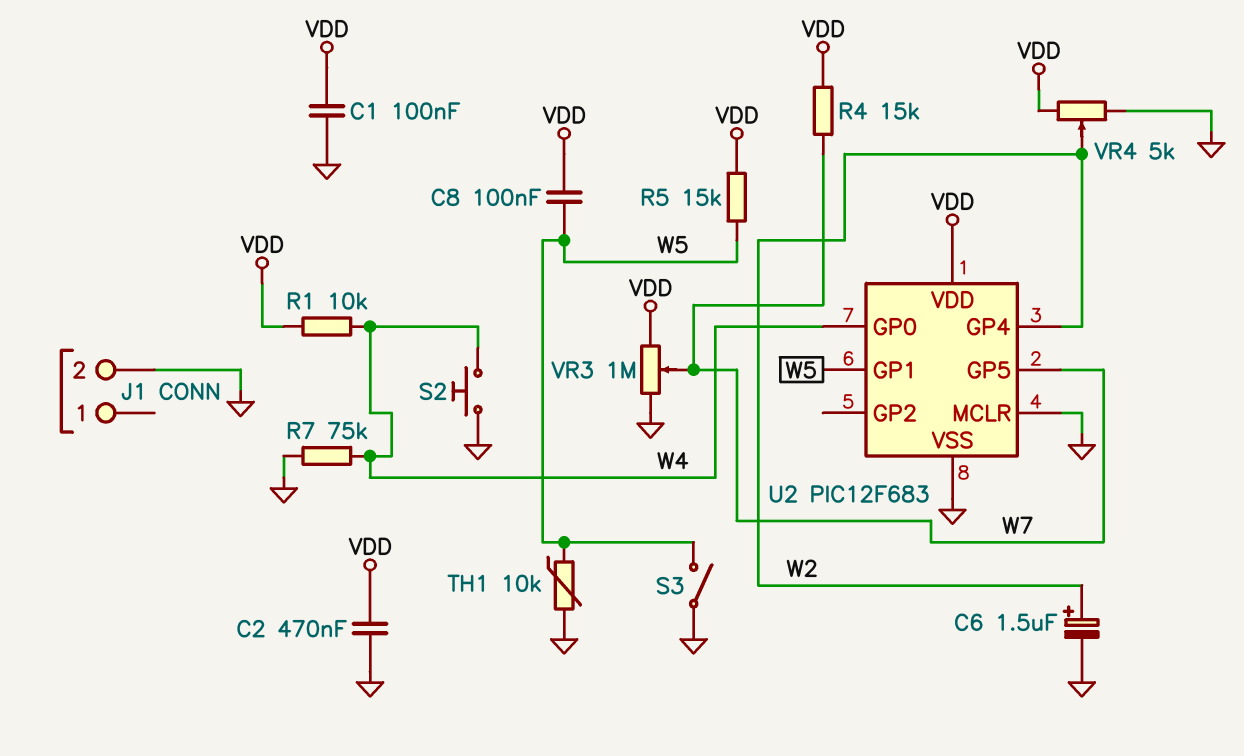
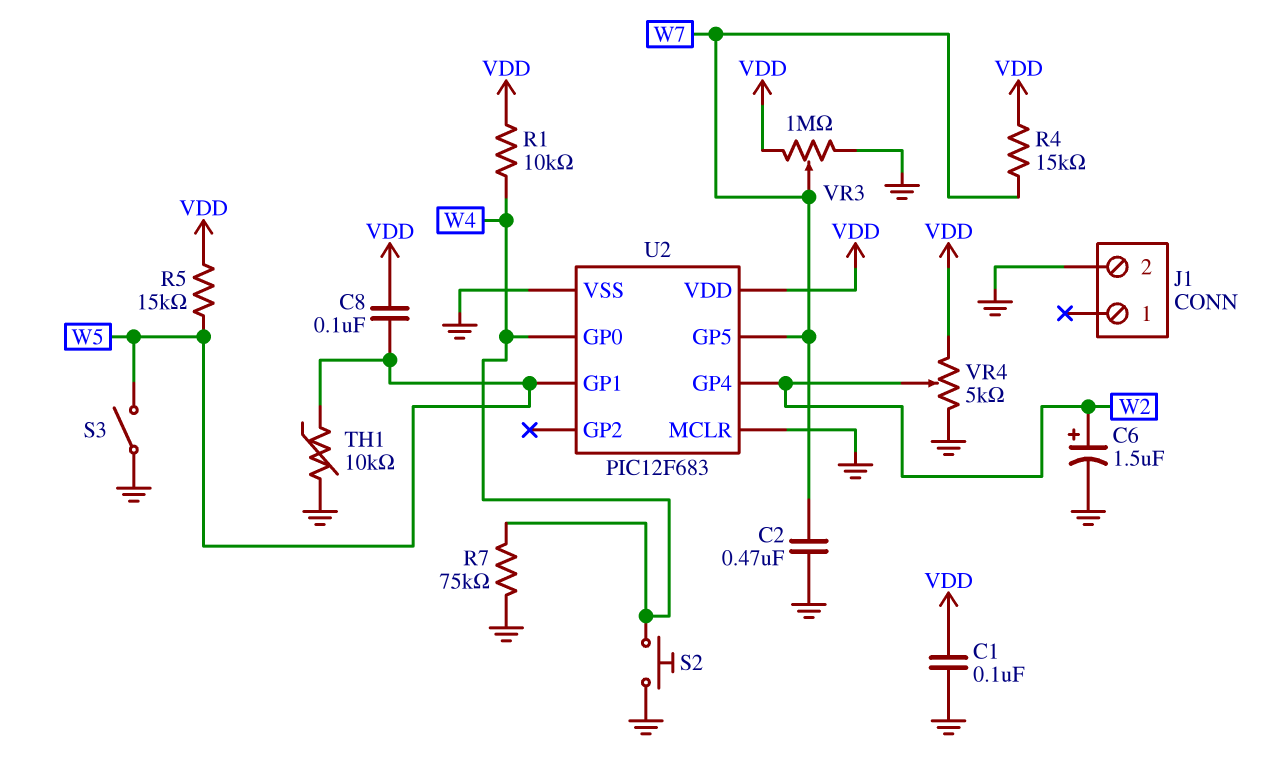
C2: 470nF (GND, VDD) -> 470nF (GND, W7)

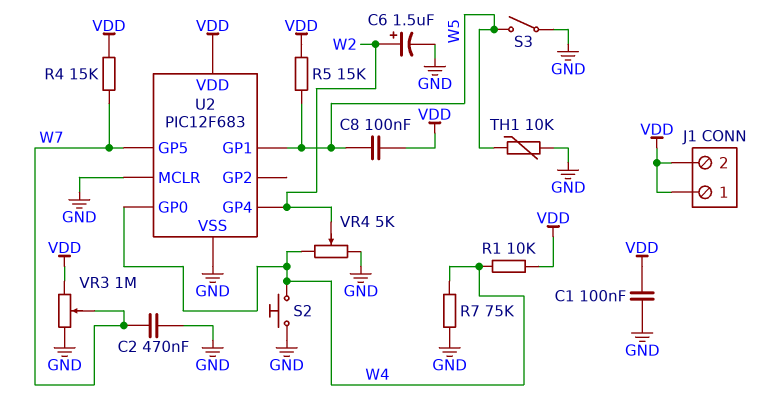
J1 pin 1: none -> VDD
J1 pin 2: GND -> VDD
VR4: 5k (GND, VDD, wiper W2) -> 5k (GND, W4, wiper W2)

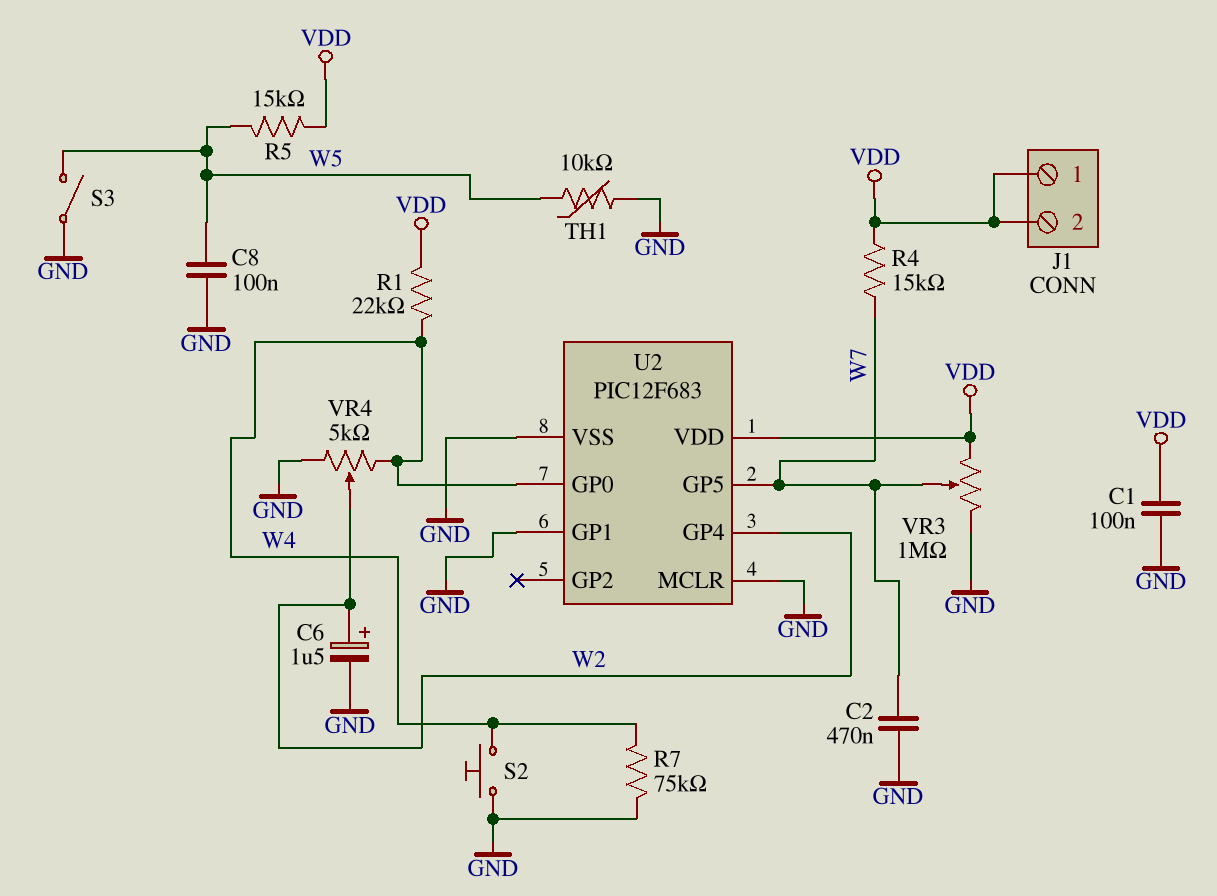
C8: 100nF (VDD, W5) -> 100nF (GND, W5)
R1: 10k (VDD, W4) -> 22k (VDD, W4)
U2 pin GP1: W5 -> GND

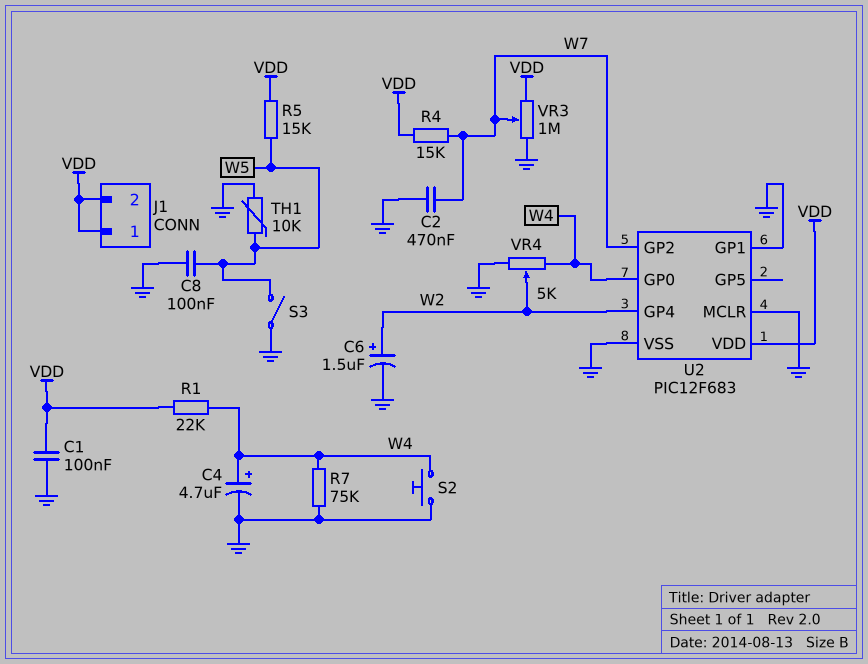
C4: none -> 4.7uF (plus W4, minus GND)
U2 pin GP2: none -> W7
U2 pin GP5: W7 -> none

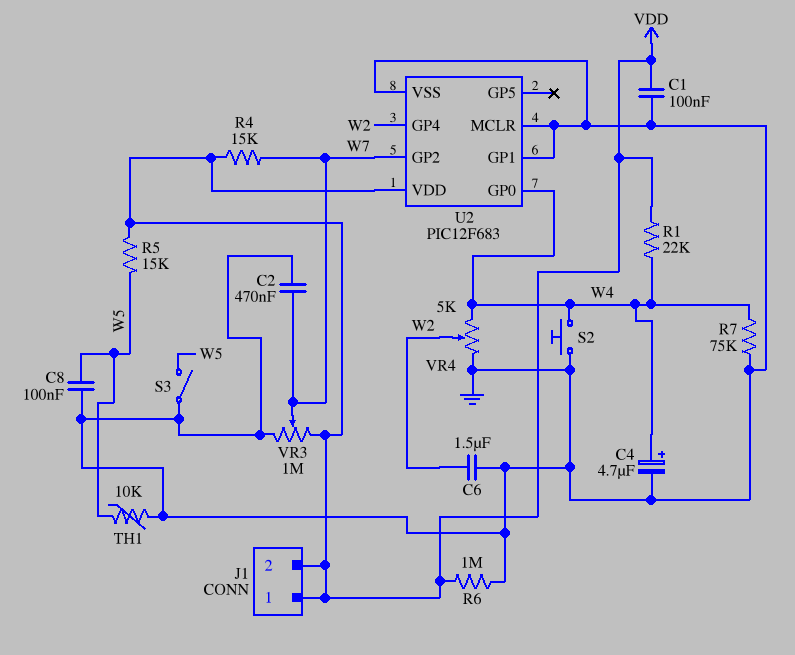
C6: 1.5uF (plus W2, minus GND) -> 1.5uF (GND, W2)
R6: none -> 1M (GND, VDD)

